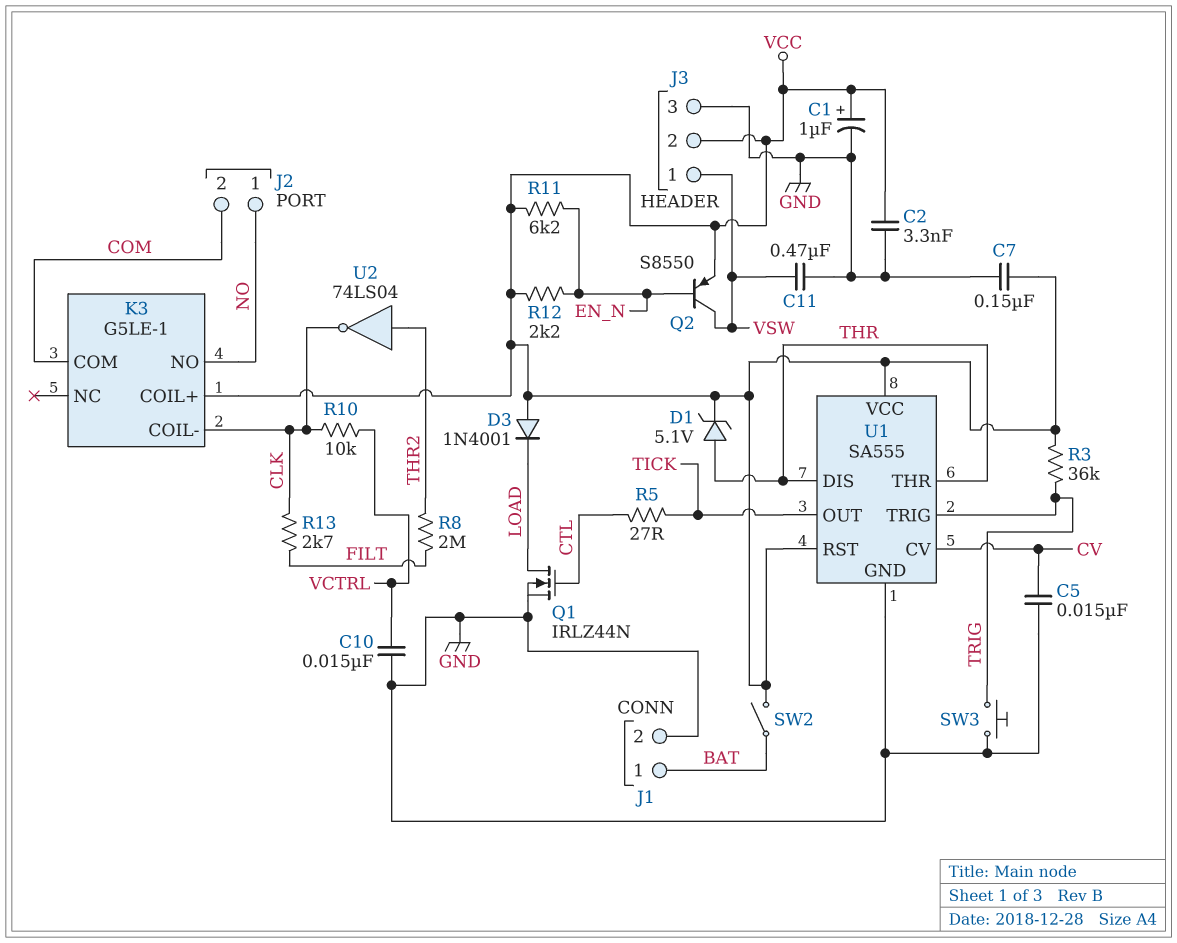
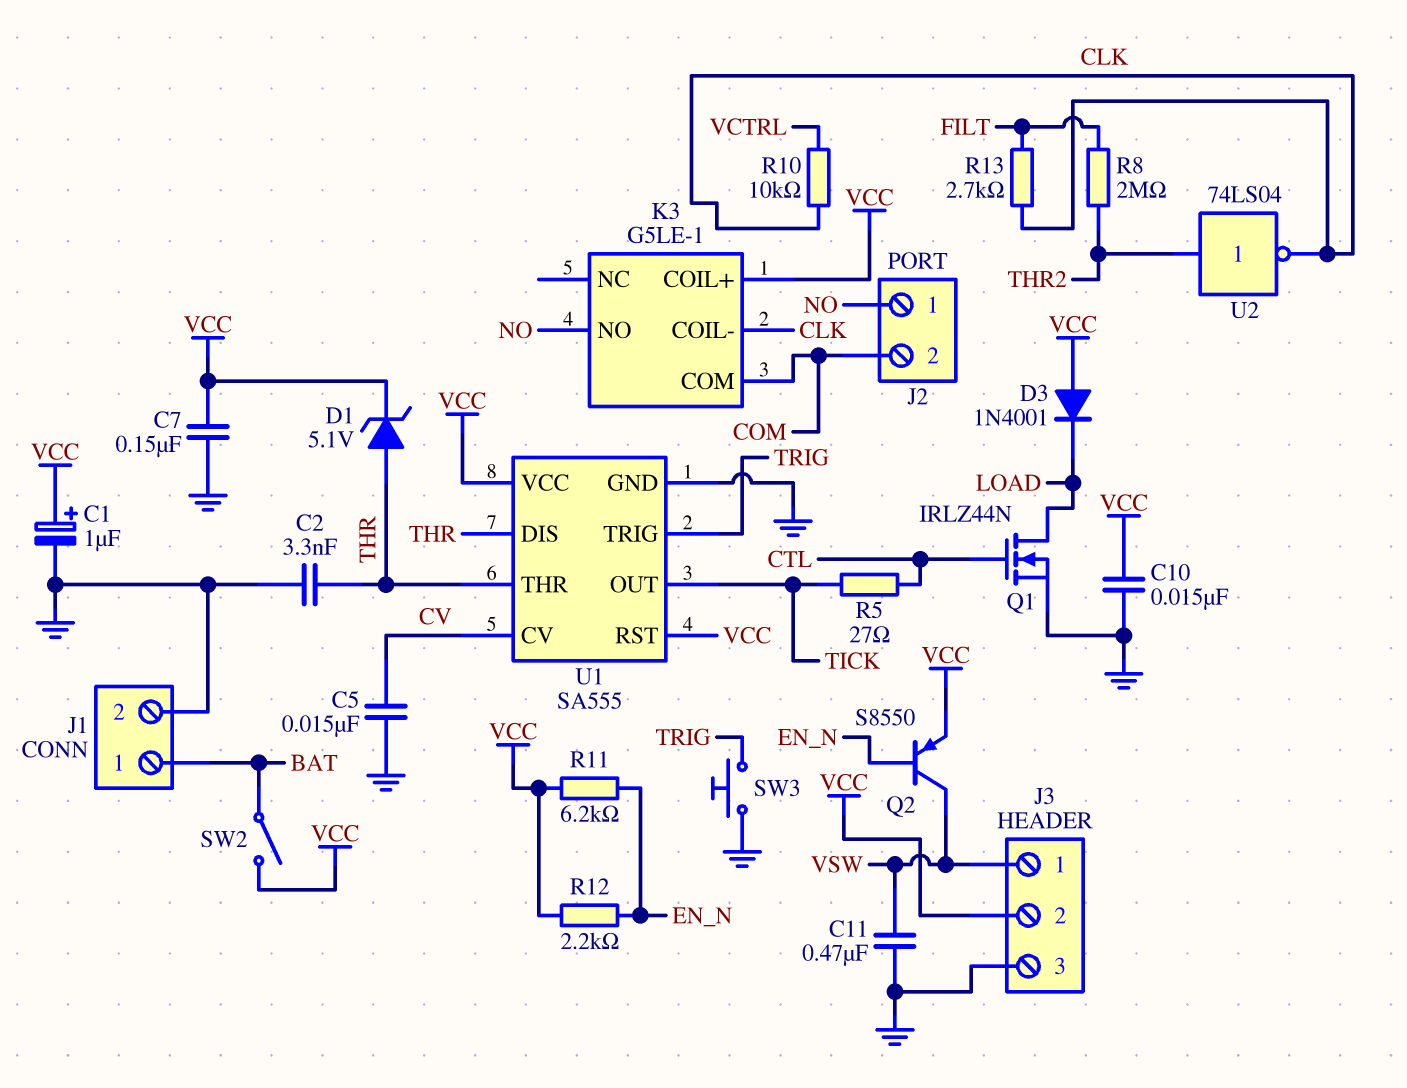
C2: 3.3nF (GND, VCC) -> 3.3nF (GND, THR)
C10: 15nF (GND, VCTRL) -> 15nF (GND, VCC)
R3: 36k (TRIG, VCC) -> none

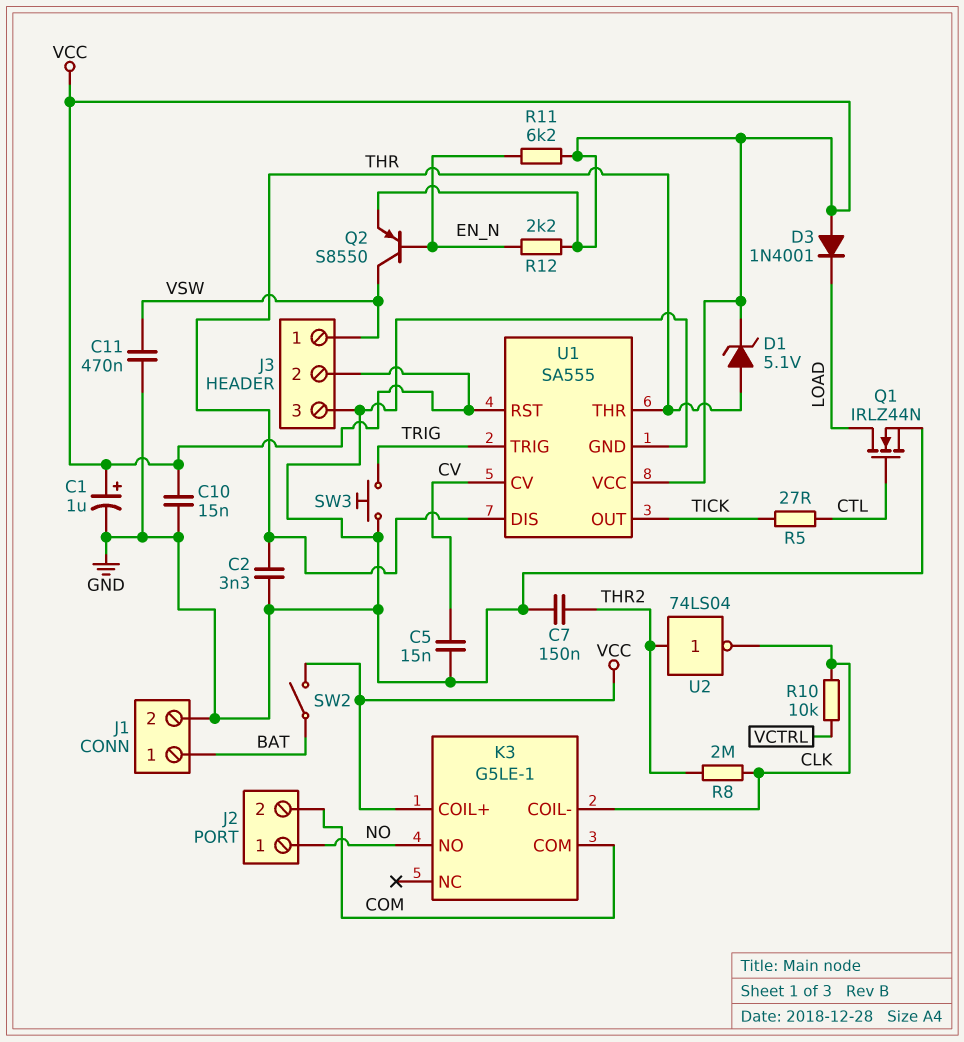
C7: 150nF (GND, VCC) -> 150nF (GND, THR2)
R8: 2M (FILT, THR2) -> 2M (CLK, THR2)
R13: 2.7k (CLK, FILT) -> none

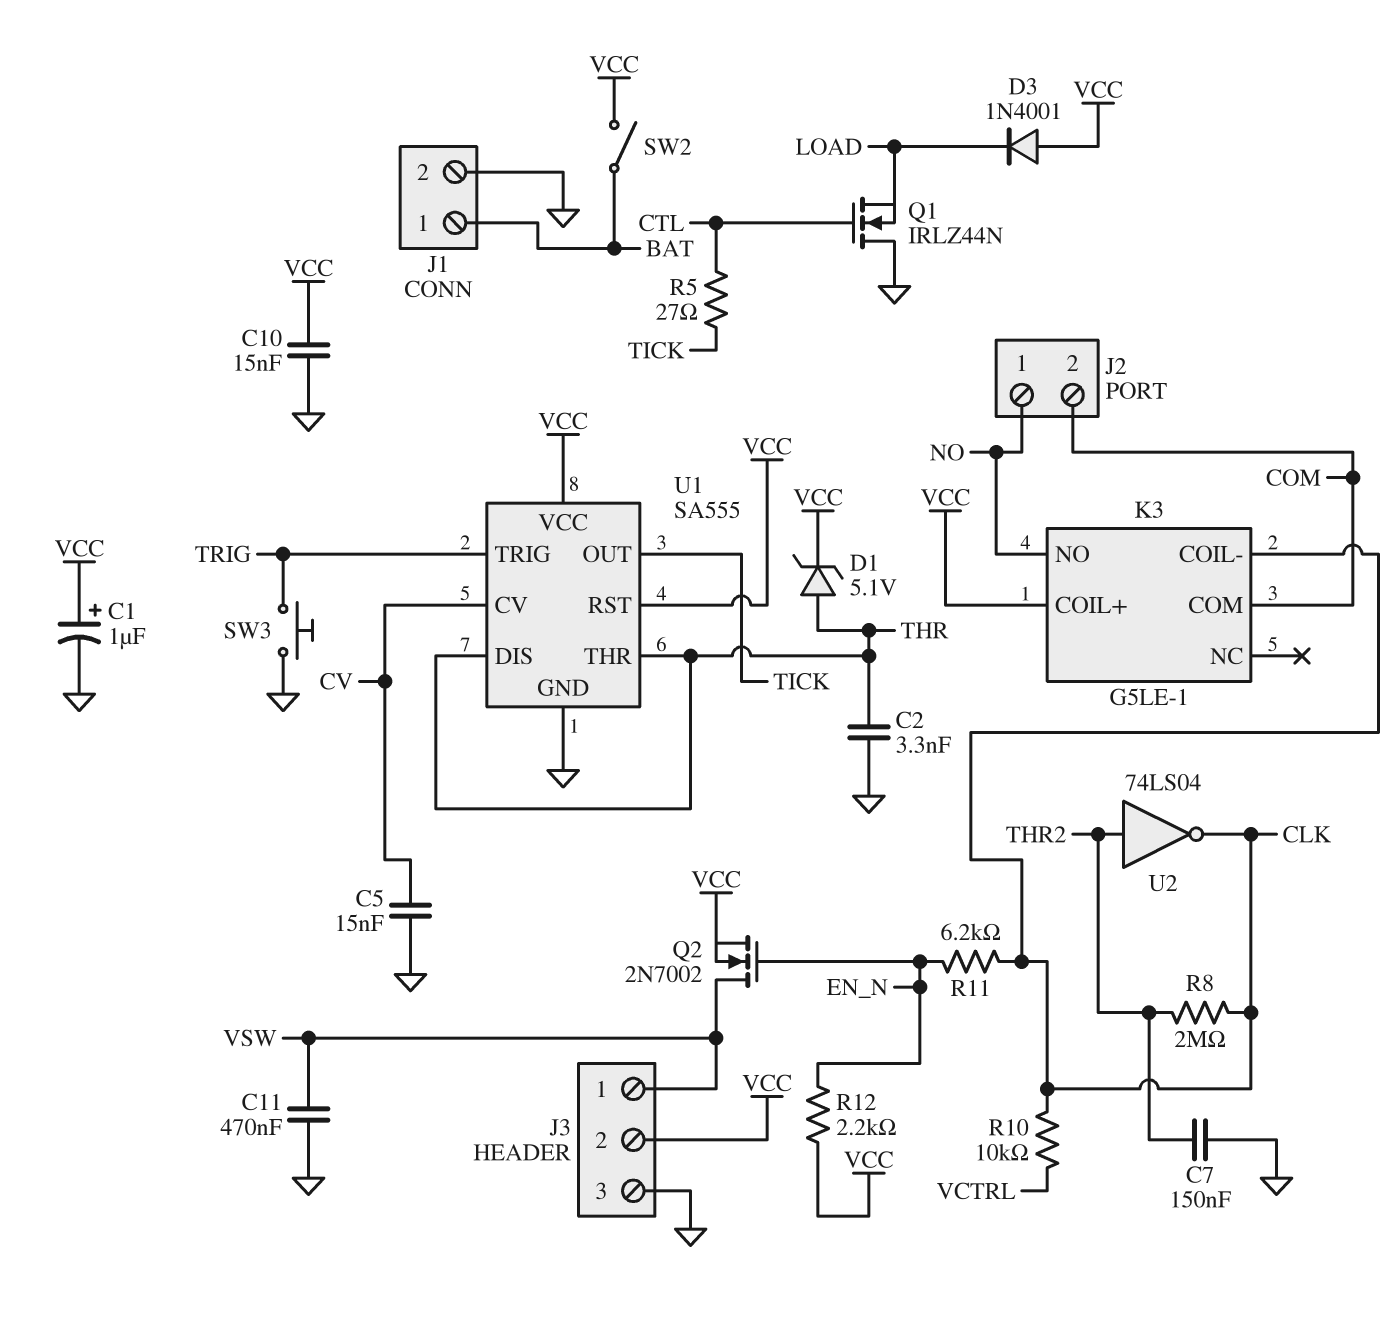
Q1: NMOS IRLZ44N (G CTL, D LOAD, S GND) -> NMOS IRLZ44N (G CTL, D GND, S LOAD)
Q2: PNP S8550 (B EN_N, C VSW, E VCC) -> NMOS 2N7002 (G EN_N, D VSW, S VCC)
R11: 6.2k (EN_N, VCC) -> 6.2k (CLK, EN_N)

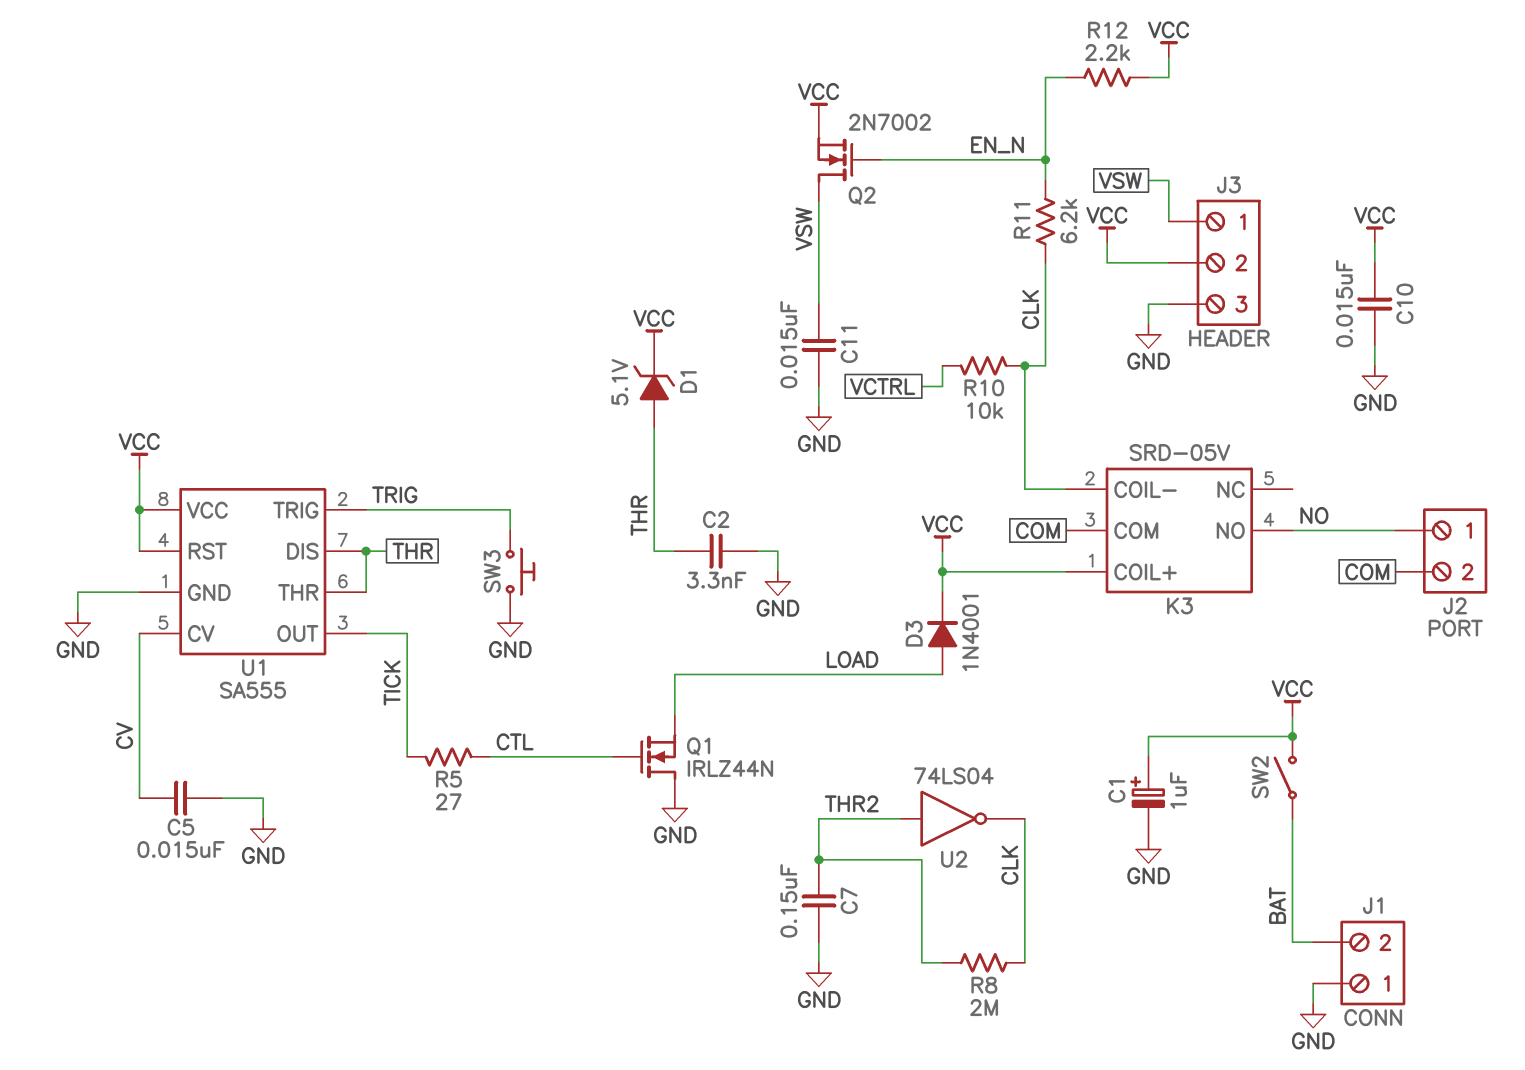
C11: 470nF (GND, VSW) -> 15nF (GND, VSW)
D3: diode 1N4001 (A VCC, K LOAD) -> diode 1N4001 (A LOAD, K VCC)
J1 pin 1: BAT -> GND
J1 pin 2: GND -> BAT
K3: G5LE-1 -> SRD-05V

